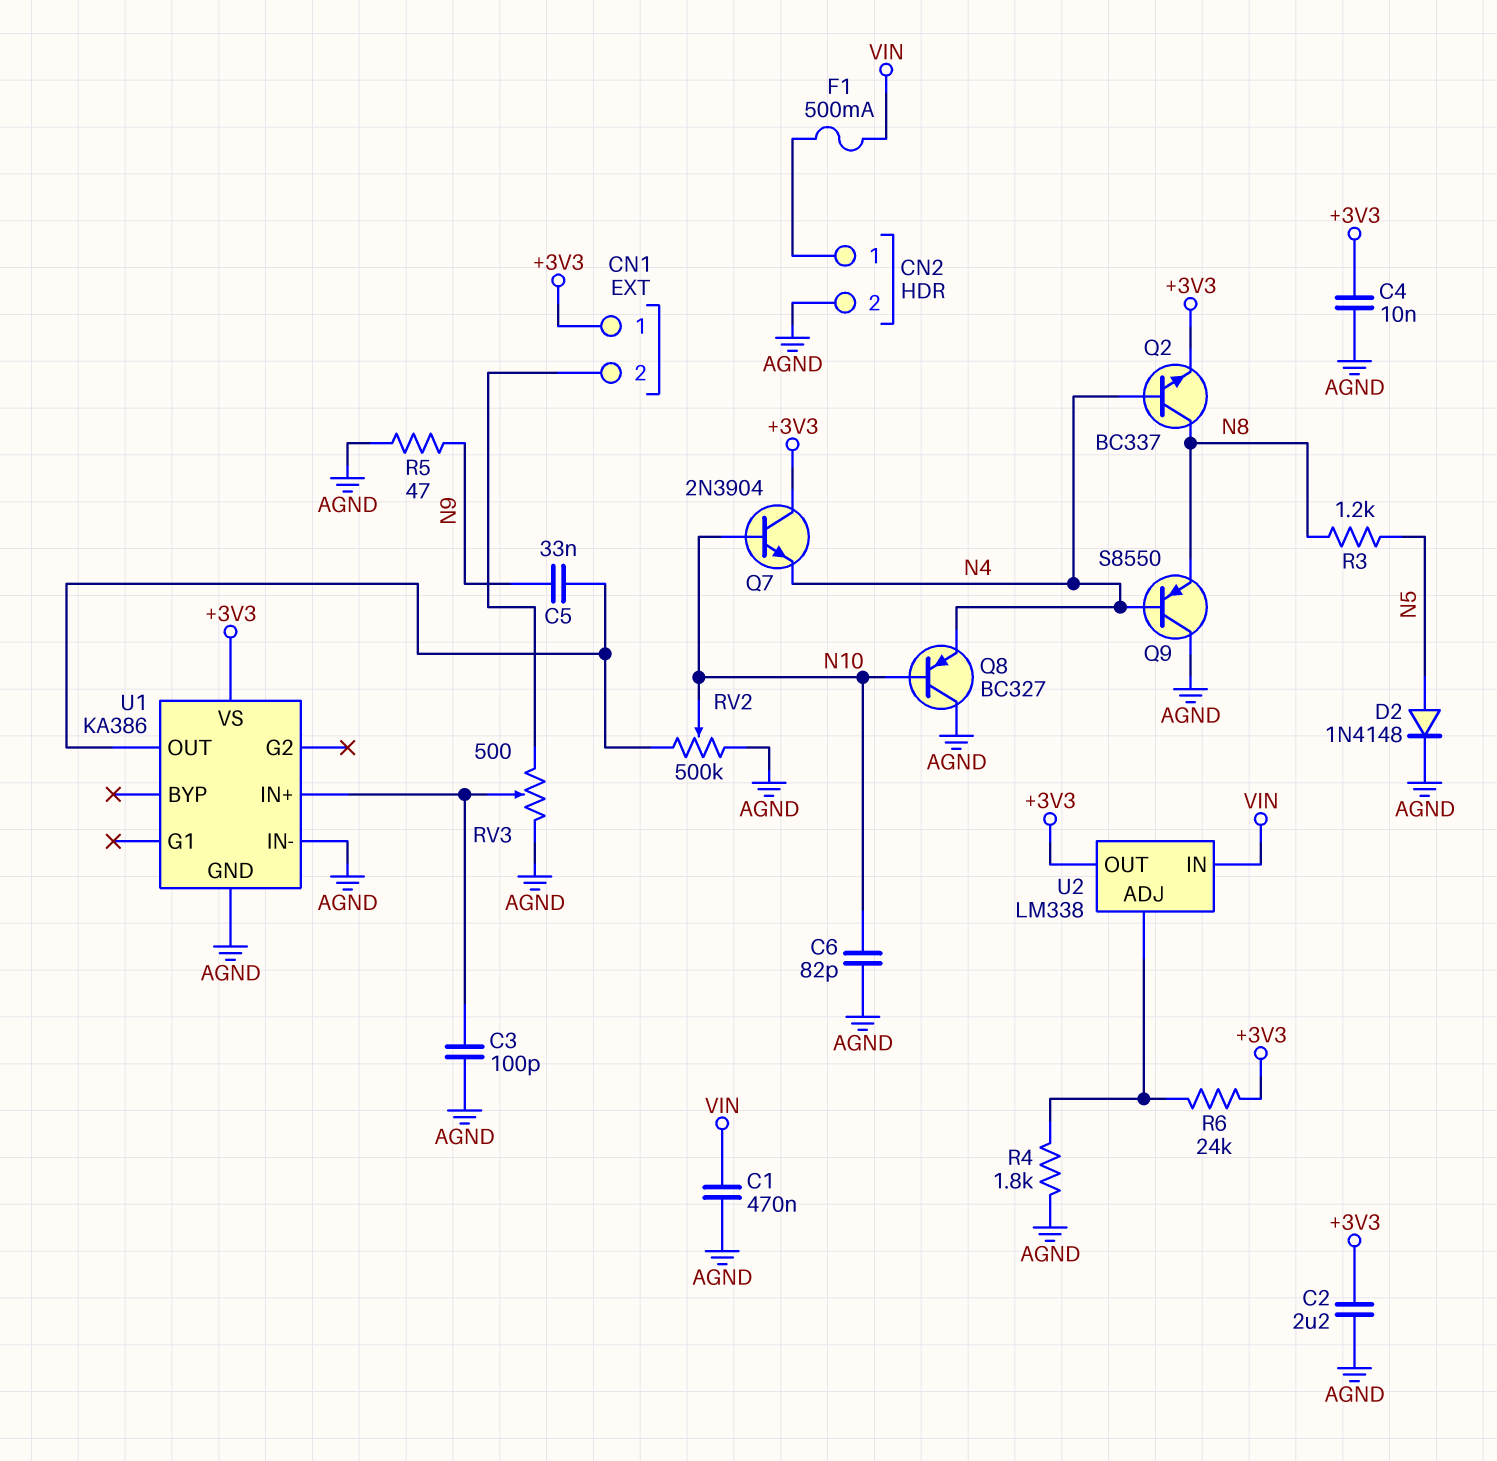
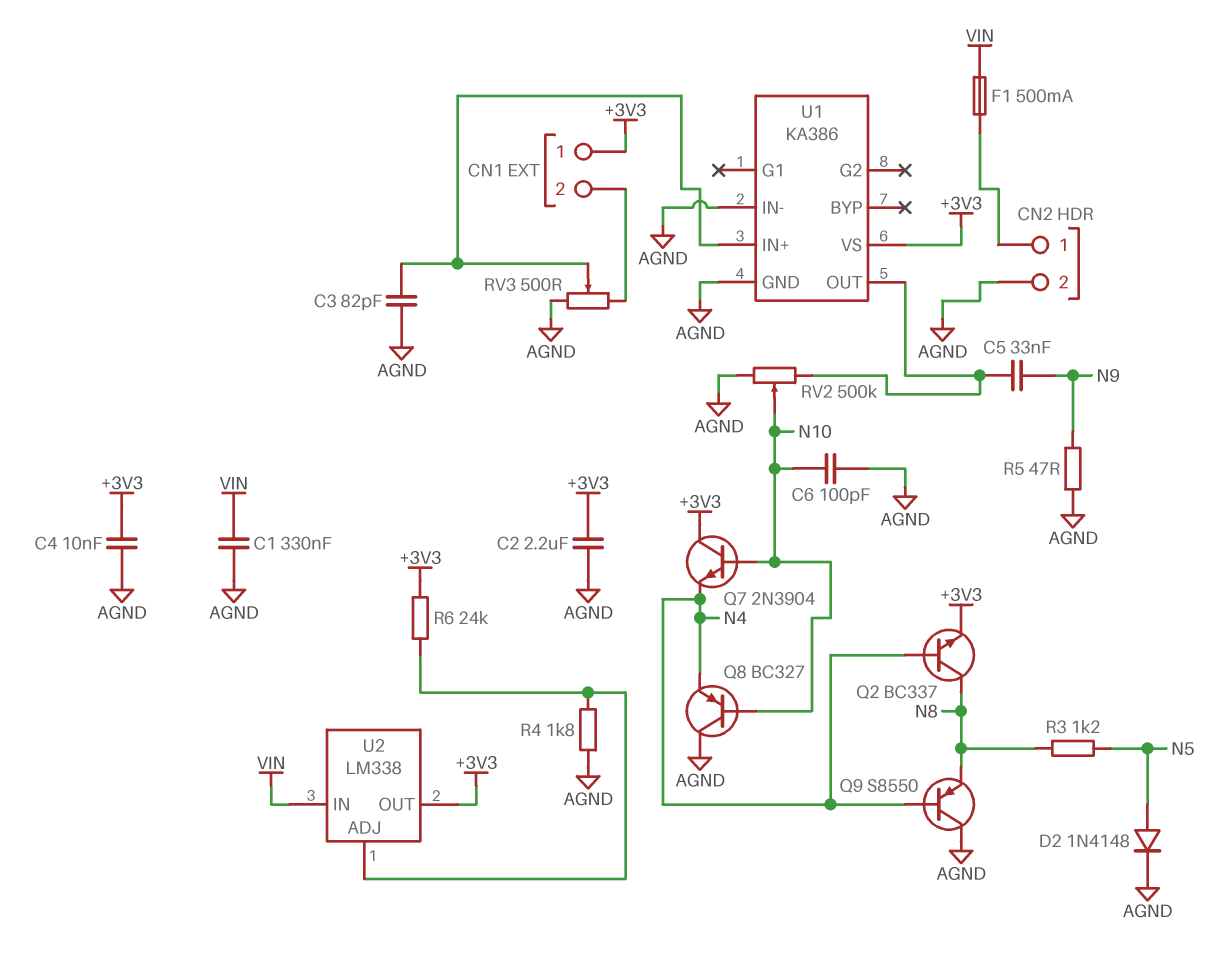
C1: 470nF (AGND, VIN) -> 330nF (AGND, VIN)
C3: 100pF (AGND, U1/IN+) -> 82pF (AGND, U1/IN+)
C6: 82pF (AGND, N10) -> 100pF (AGND, N10)

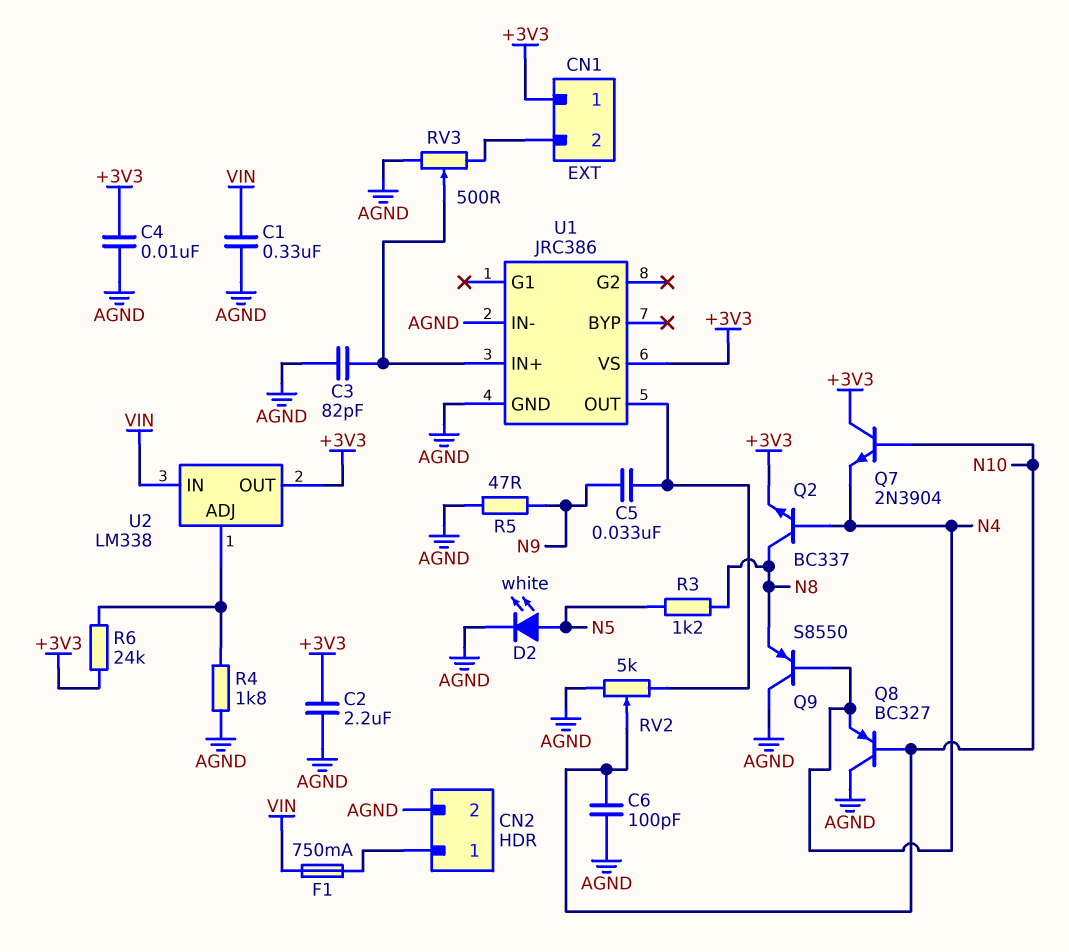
D2: diode 1N4148 (A N5, K AGND) -> LED white (A N5, K AGND)
F1: 500mA (CN2/1, VIN) -> 750mA (CN2/1, VIN)
RV2: 500k (AGND, U1/OUT, wiper N10) -> 5k (AGND, U1/OUT, wiper N10)
U1: KA386 -> JRC386

